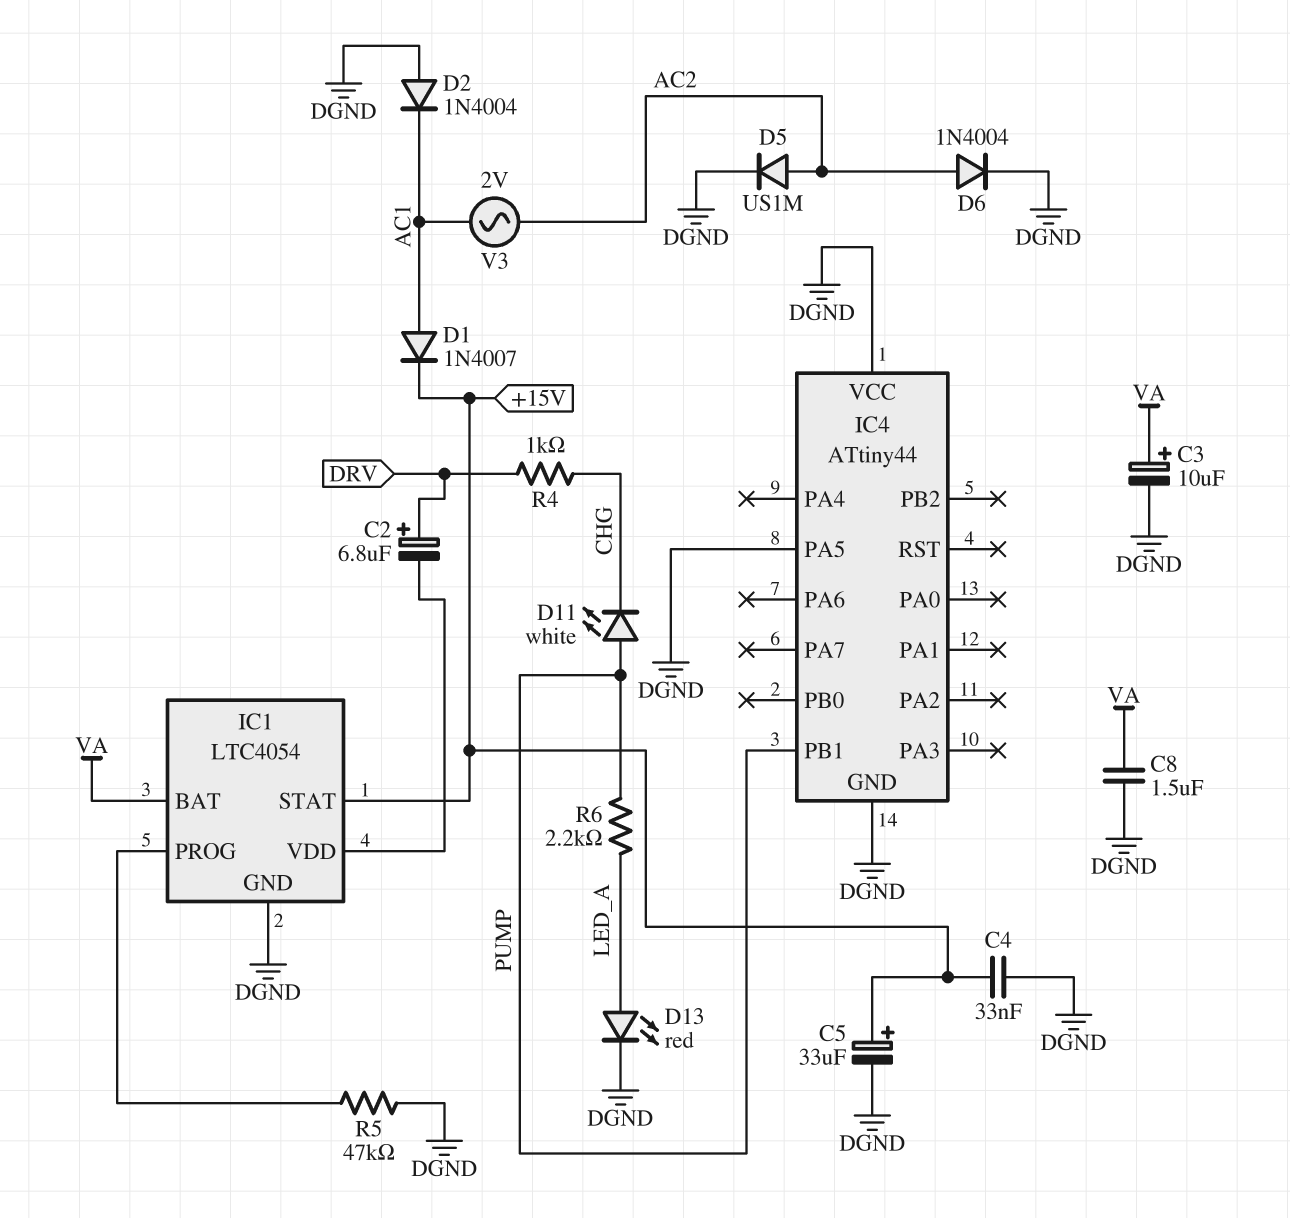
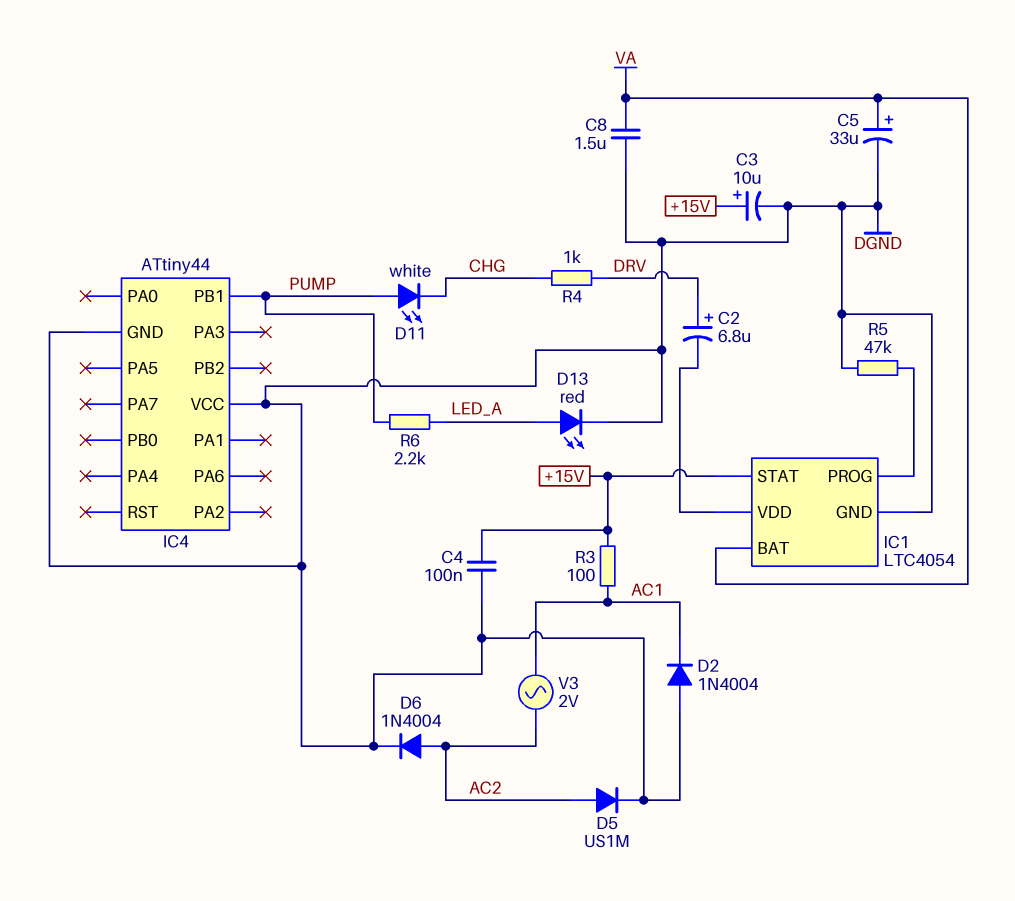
C3: 10uF (plus VA, minus DGND) -> 10uF (plus +15V, minus DGND)
C4: 33nF (+15V, DGND) -> 100nF (+15V, DGND)
C5: 33uF (plus +15V, minus DGND) -> 33uF (plus VA, minus DGND)
D1: diode 1N4007 (A AC1, K +15V) -> none
IC4 pin PA5: DGND -> none
R3: none -> 100 (+15V, AC1)

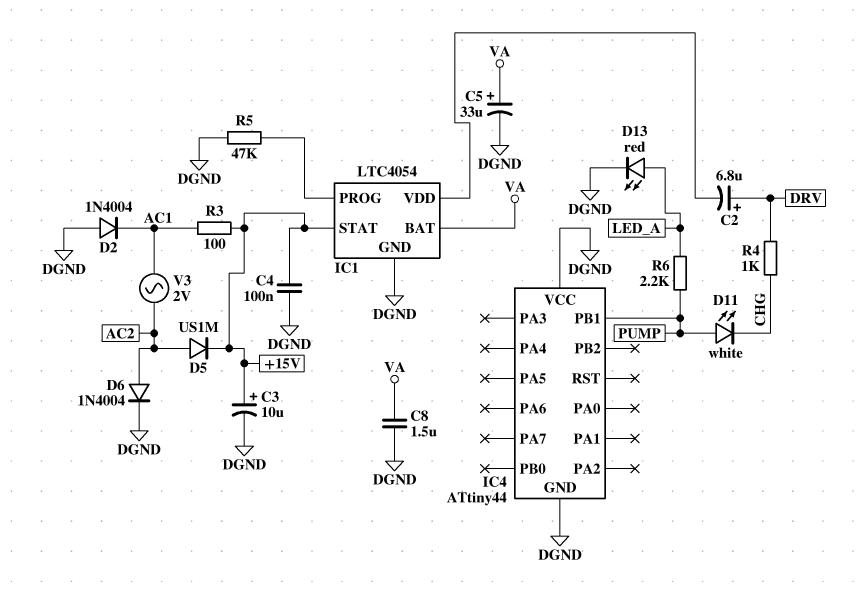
D5: diode US1M (A AC2, K DGND) -> diode US1M (A AC2, K +15V)

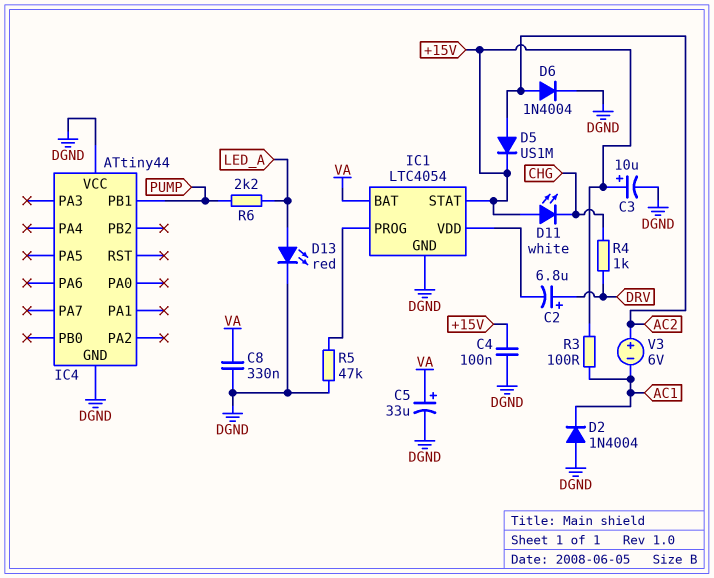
C8: 1.5uF (DGND, VA) -> 330nF (DGND, VA)
D11: LED white (A PUMP, K CHG) -> LED white (A +15V, K CHG)
V3: AC 2V (AC1, AC2) -> 6V (plus AC2, minus AC1)

